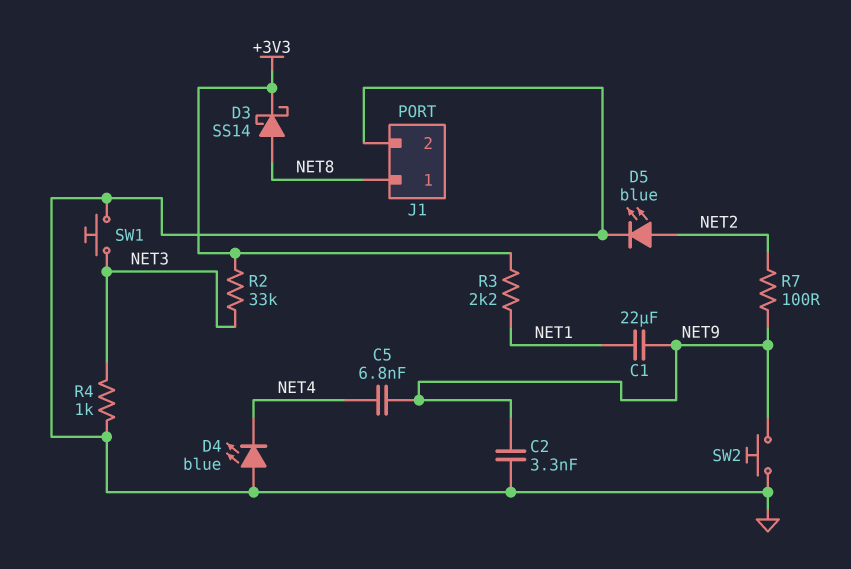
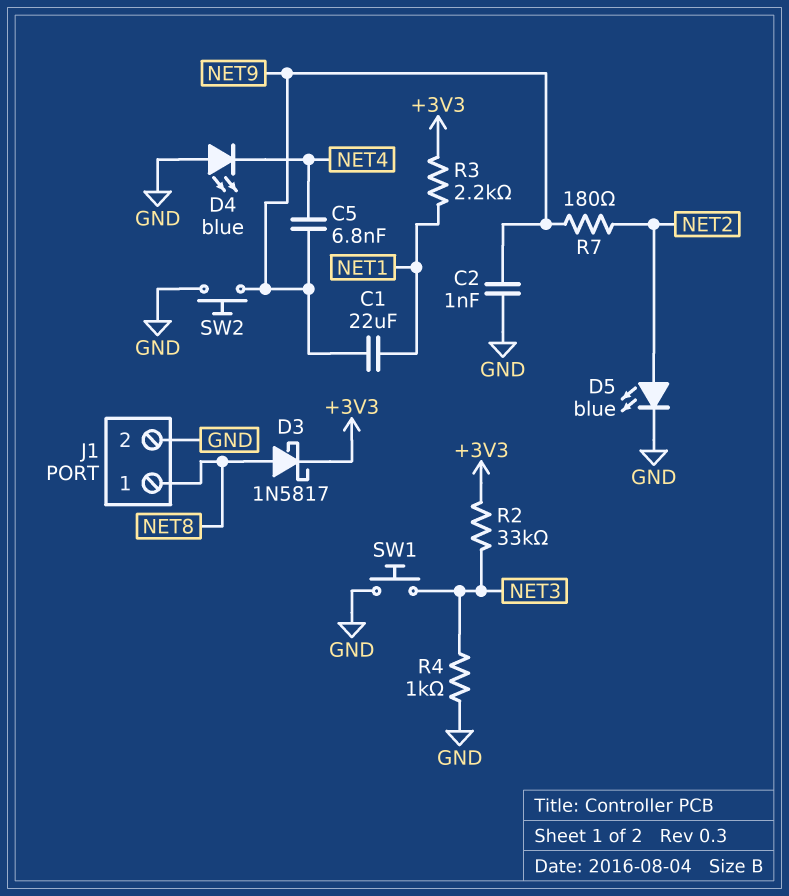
C2: 3.3nF (GND, NET9) -> 1nF (GND, NET9)
D3: schottky SS14 (A NET8, K +3V3) -> schottky 1N5817 (A NET8, K +3V3)
R7: 100 (NET2, NET9) -> 180 (NET2, NET9)

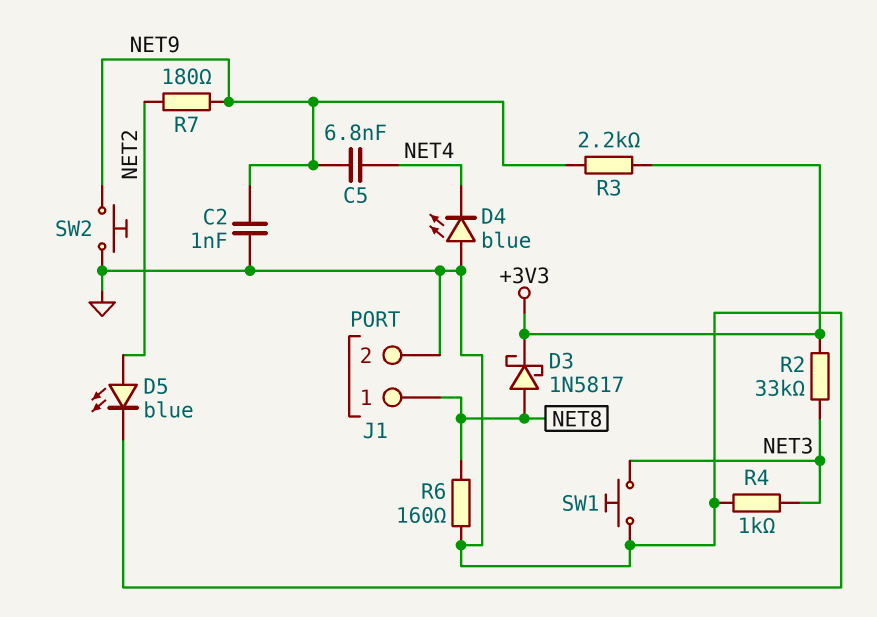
C1: 22uF (NET1, NET9) -> none
R3: 2.2k (+3V3, NET1) -> 2.2k (+3V3, NET9)
R6: none -> 160 (GND, NET8)

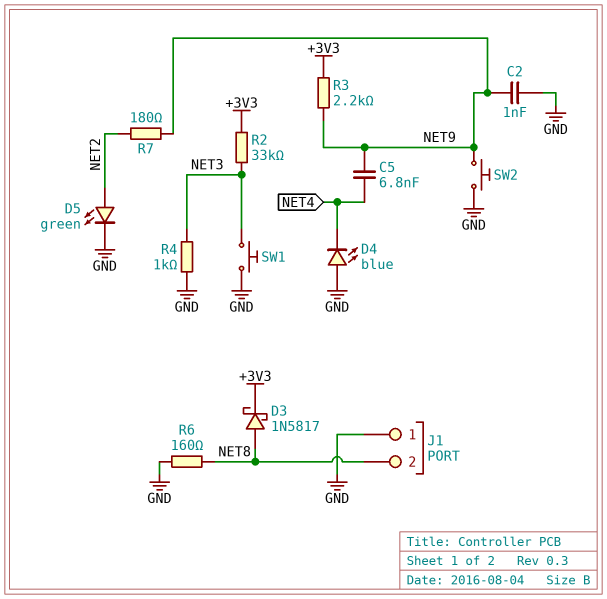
D5: LED blue (A NET2, K GND) -> LED green (A NET2, K GND)
J1 pin 1: NET8 -> GND
J1 pin 2: GND -> NET8

